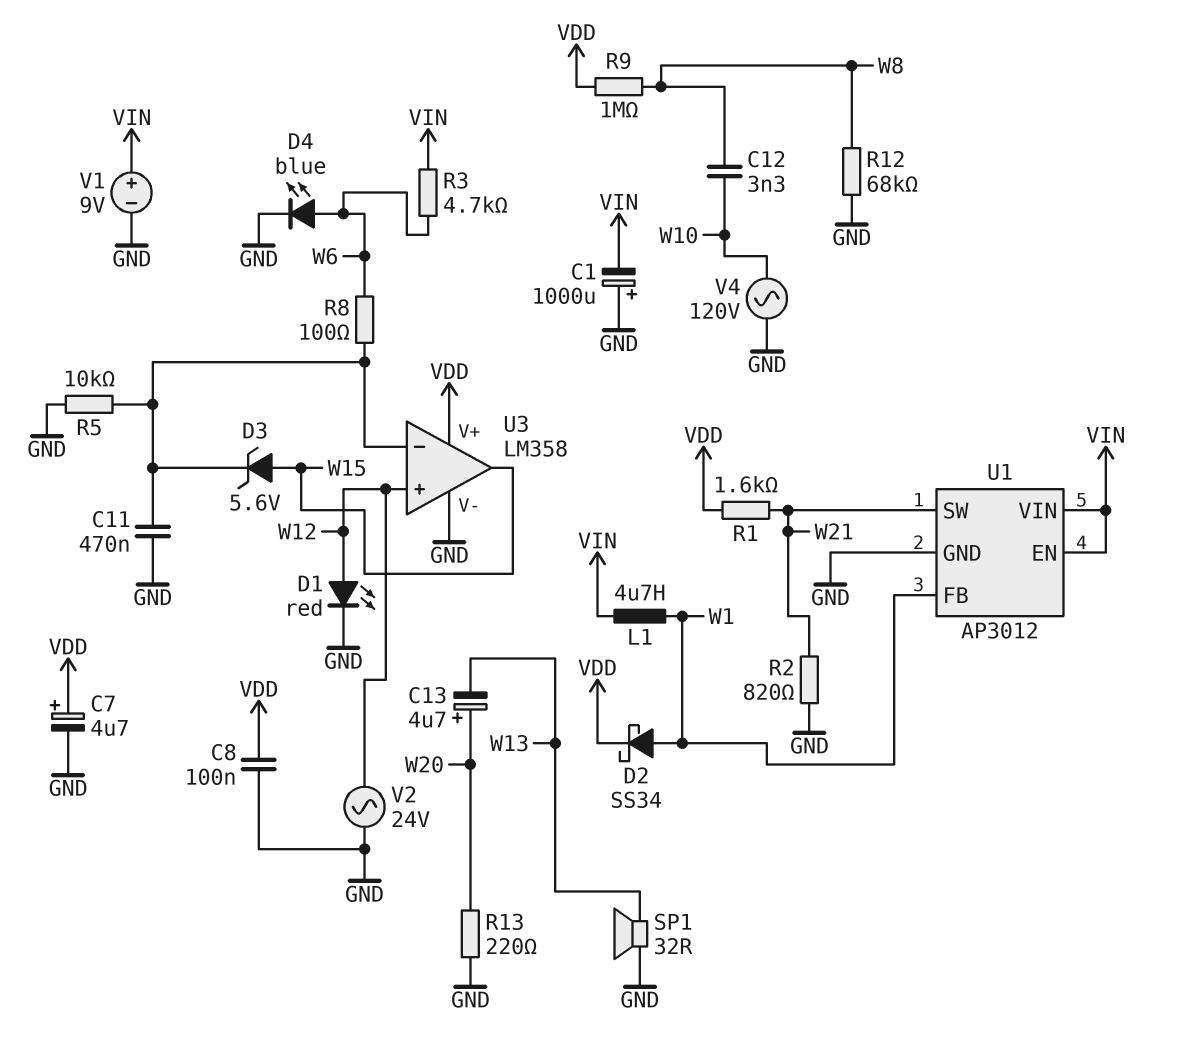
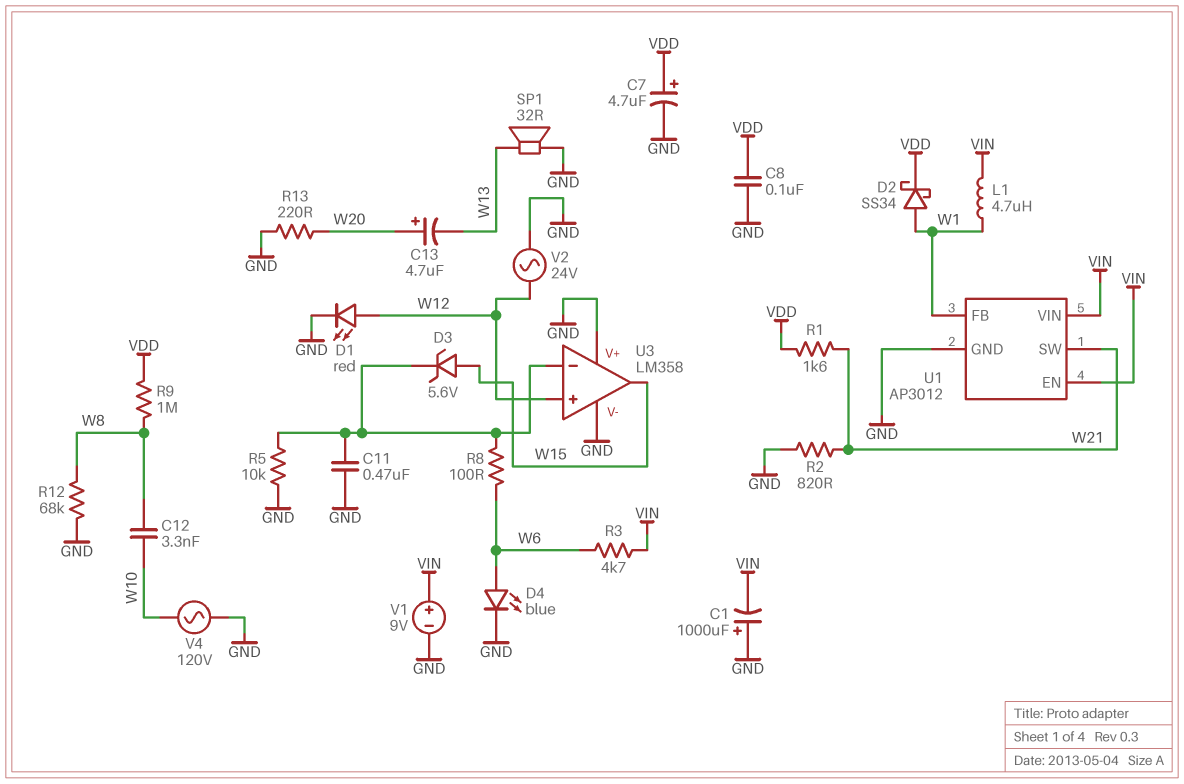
U3 pin V+: VDD -> GND

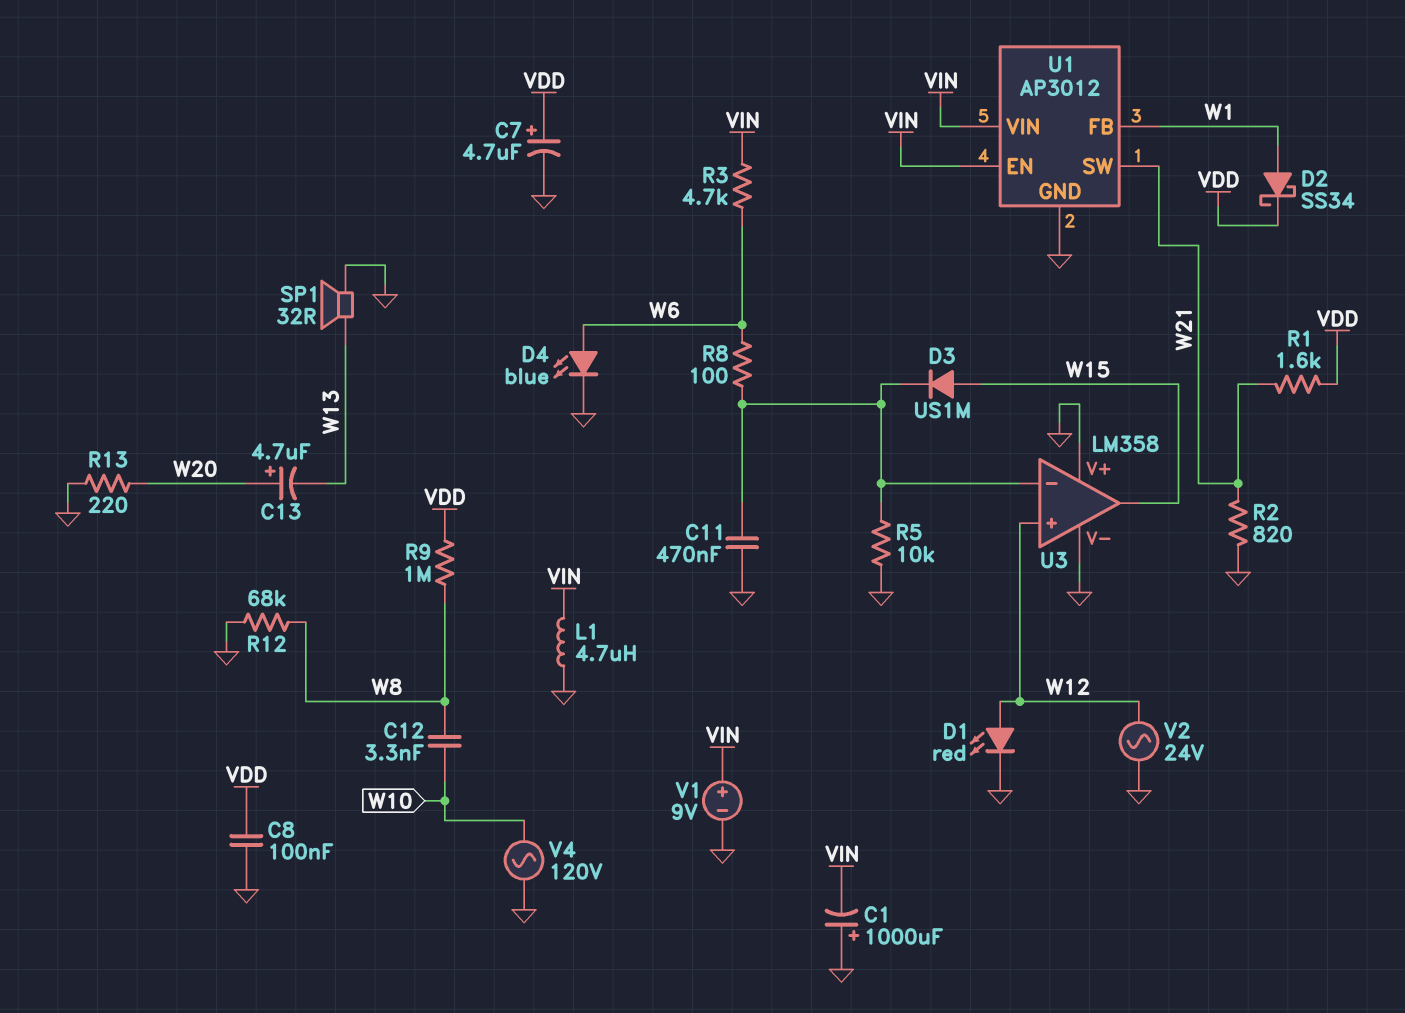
D3: zener 5.6V (A W15, K U3/in-) -> diode US1M (A W15, K U3/in-)
L1: 4.7uH (VIN, W1) -> 4.7uH (GND, VIN)

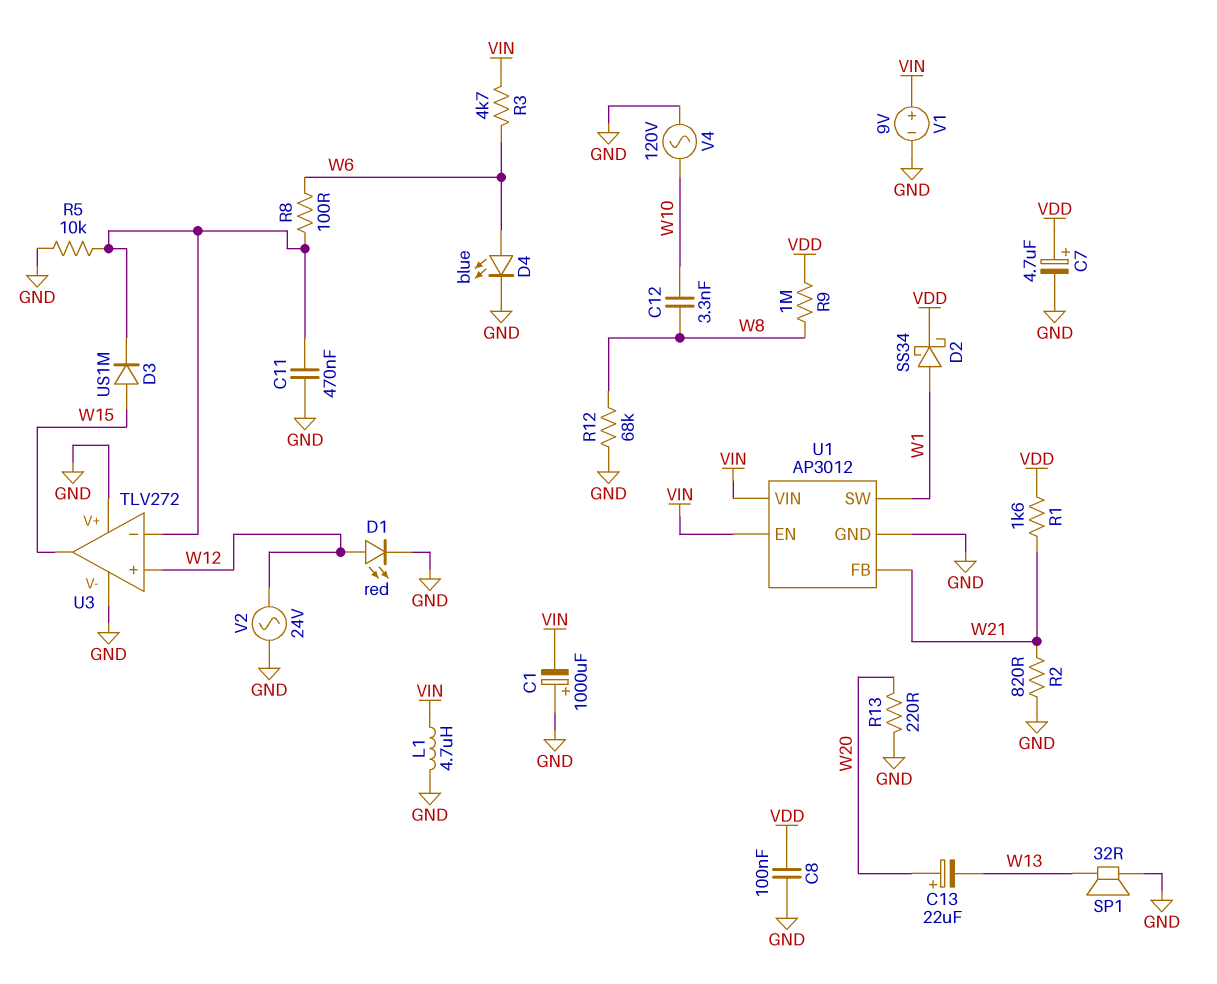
C13: 4.7uF (plus W20, minus W13) -> 22uF (plus W20, minus W13)
U1 pin FB: W1 -> W21
U1 pin SW: W21 -> W1
U3: LM358 -> TLV272

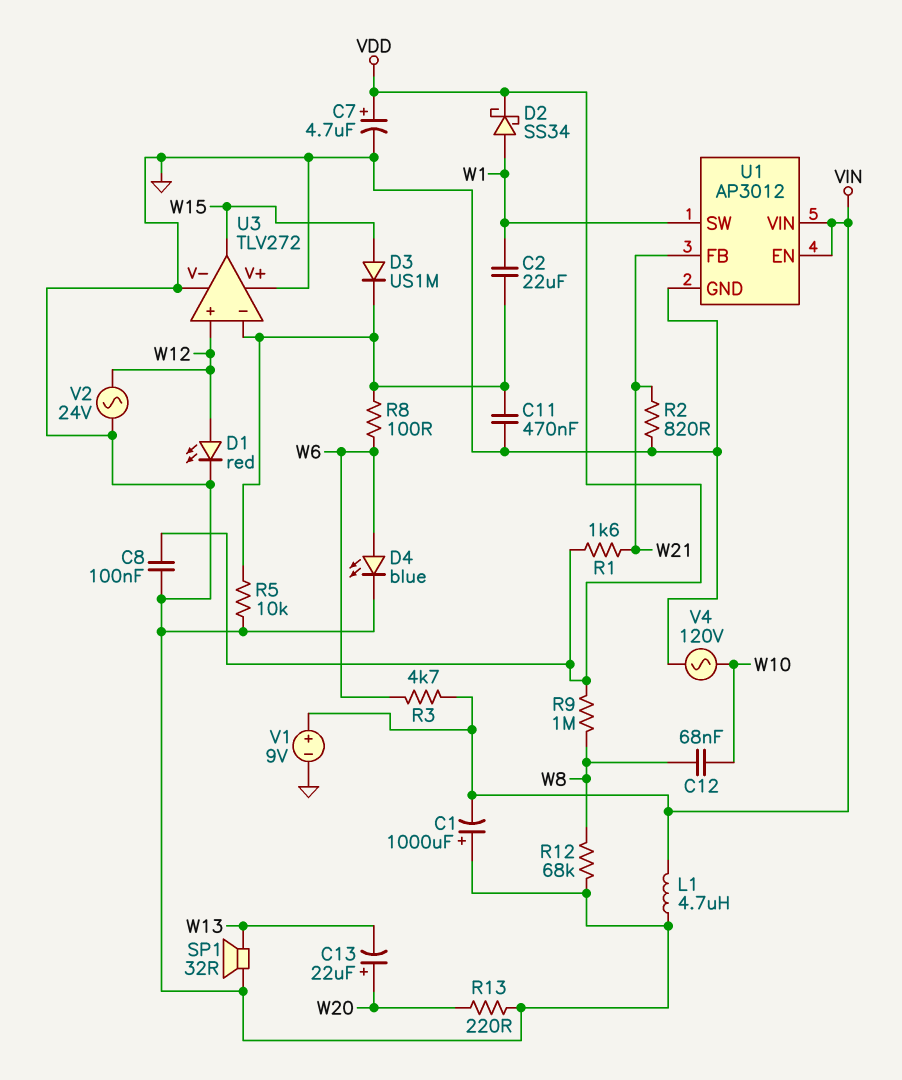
C2: none -> 22uF (U3/in-, W1)
C12: 3.3nF (W8, W10) -> 68nF (W8, W10)

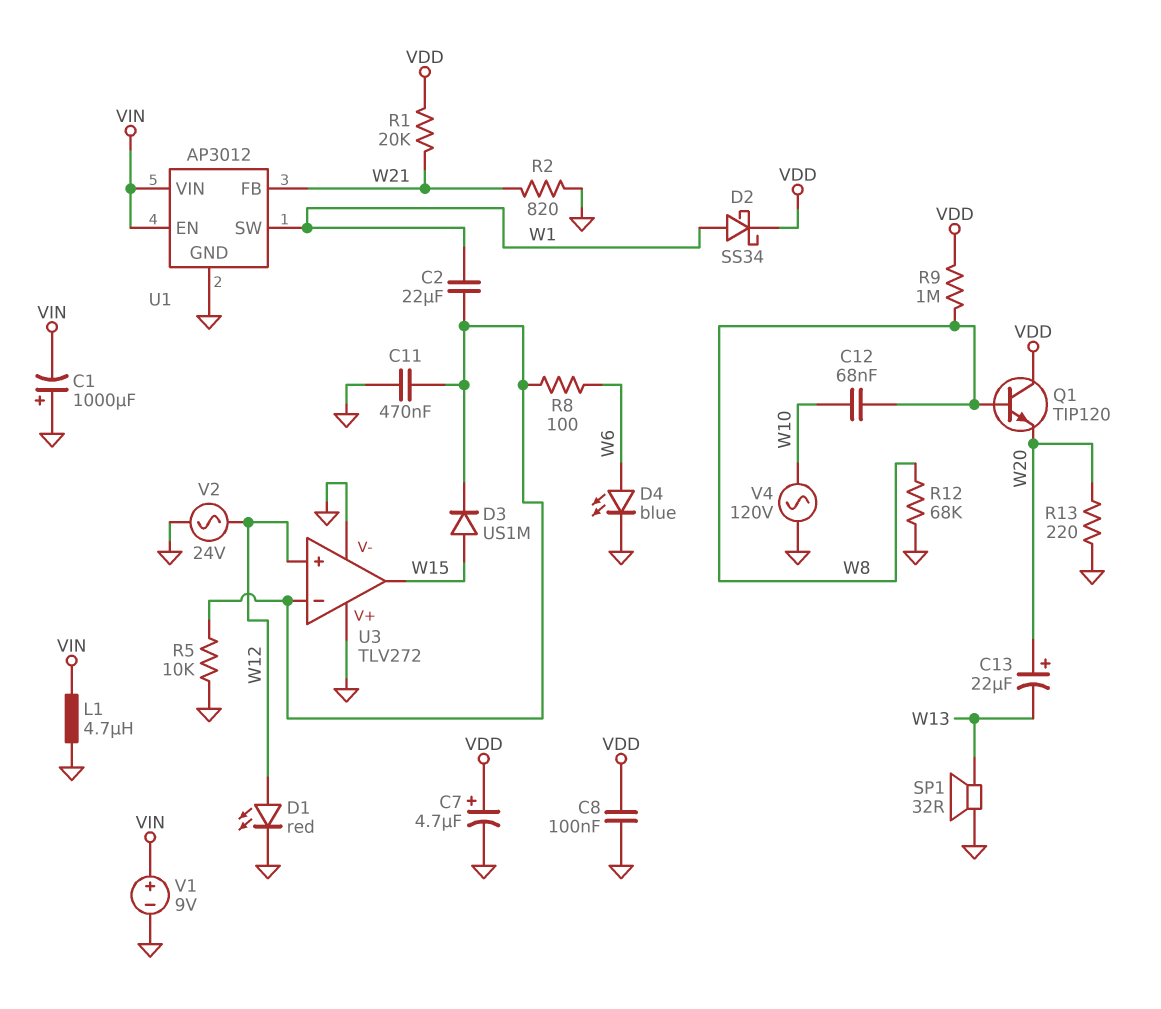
Q1: none -> NPN TIP120 (B W8, C VDD, E W20)
R1: 1.6k (VDD, W21) -> 20k (VDD, W21)
R3: 4.7k (VIN, W6) -> none

